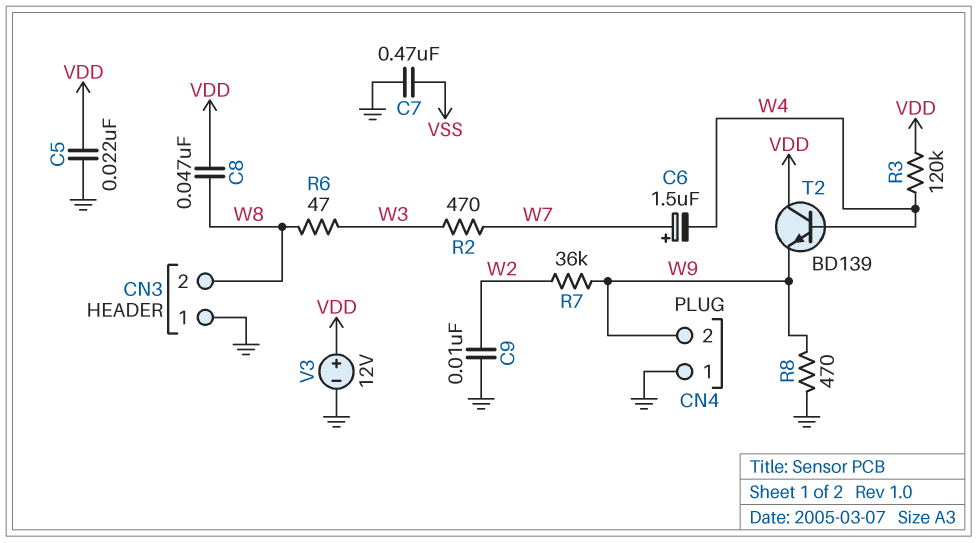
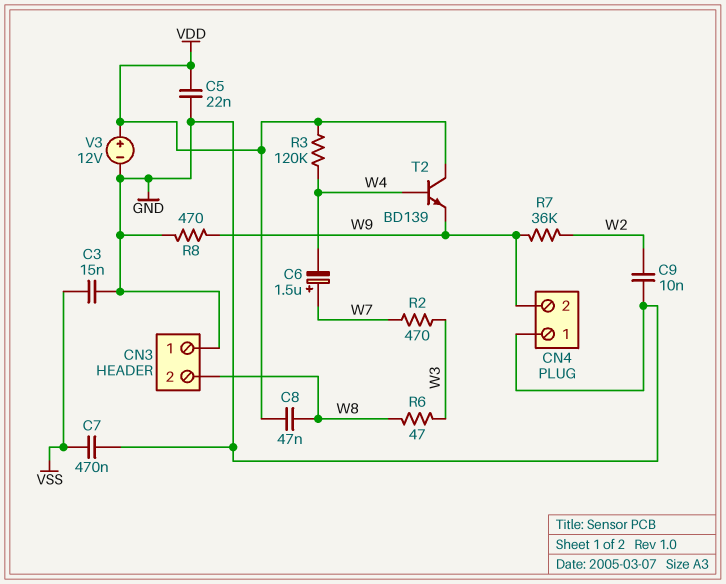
C3: none -> 15nF (GND, VSS)

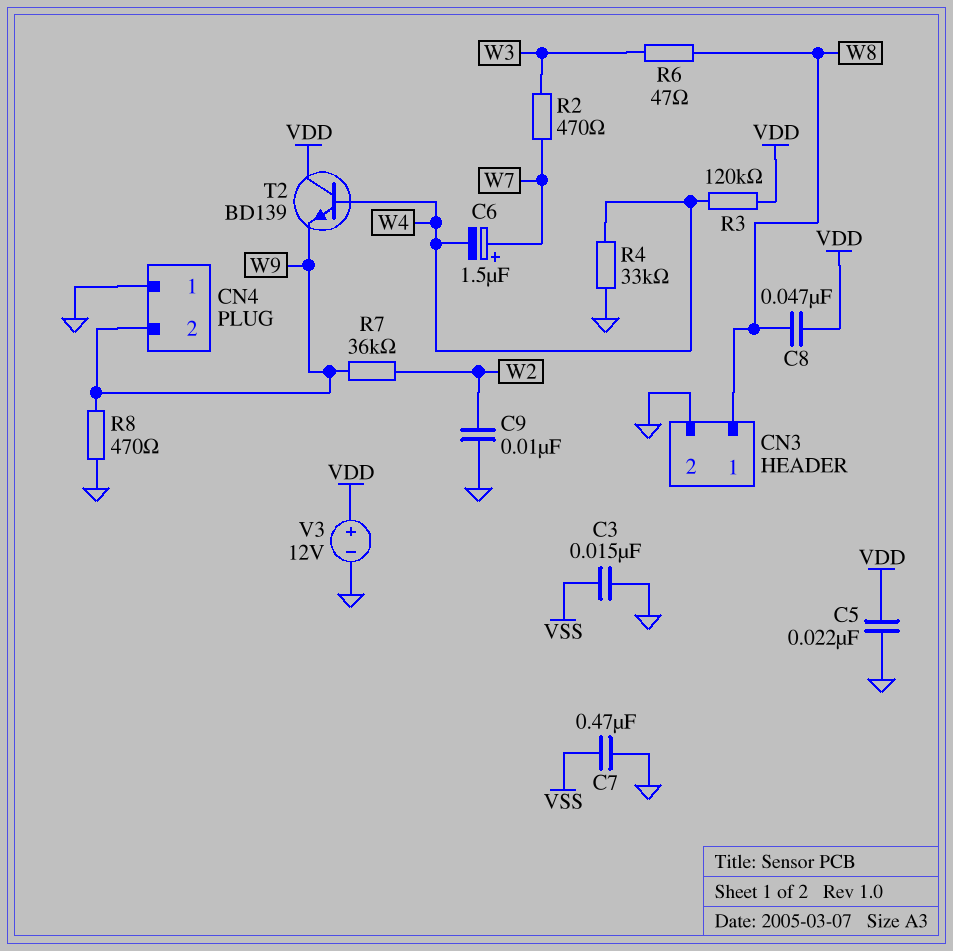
CN3 pin 1: GND -> W8
CN3 pin 2: W8 -> GND
R4: none -> 33k (GND, W4)

